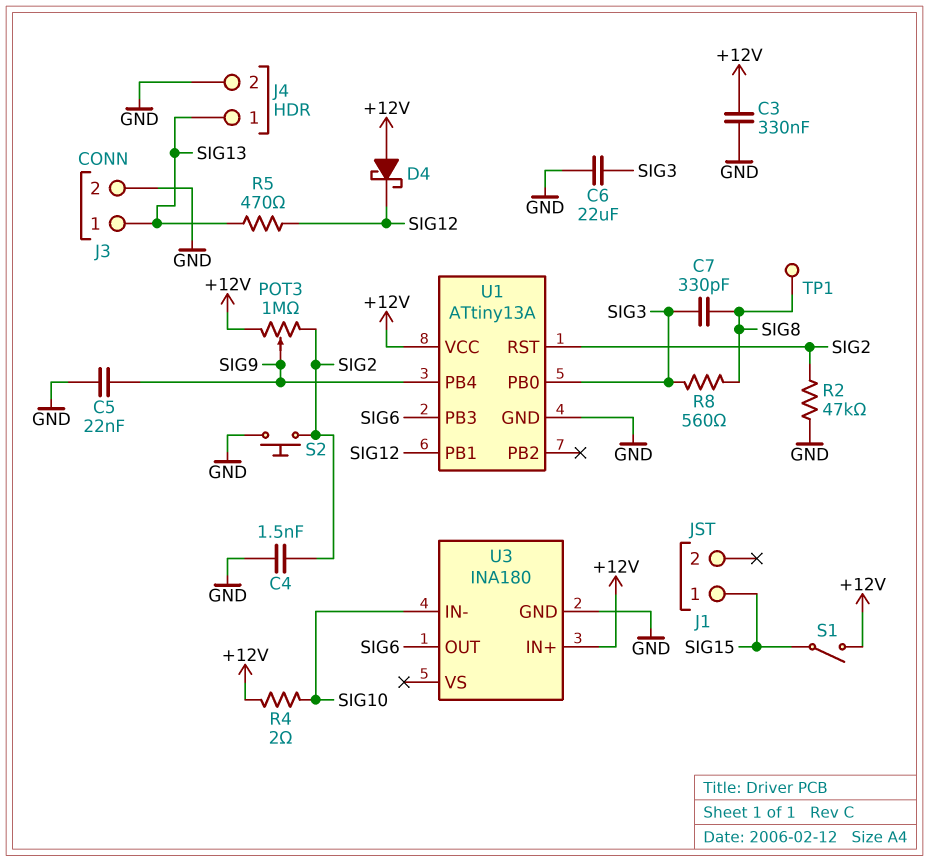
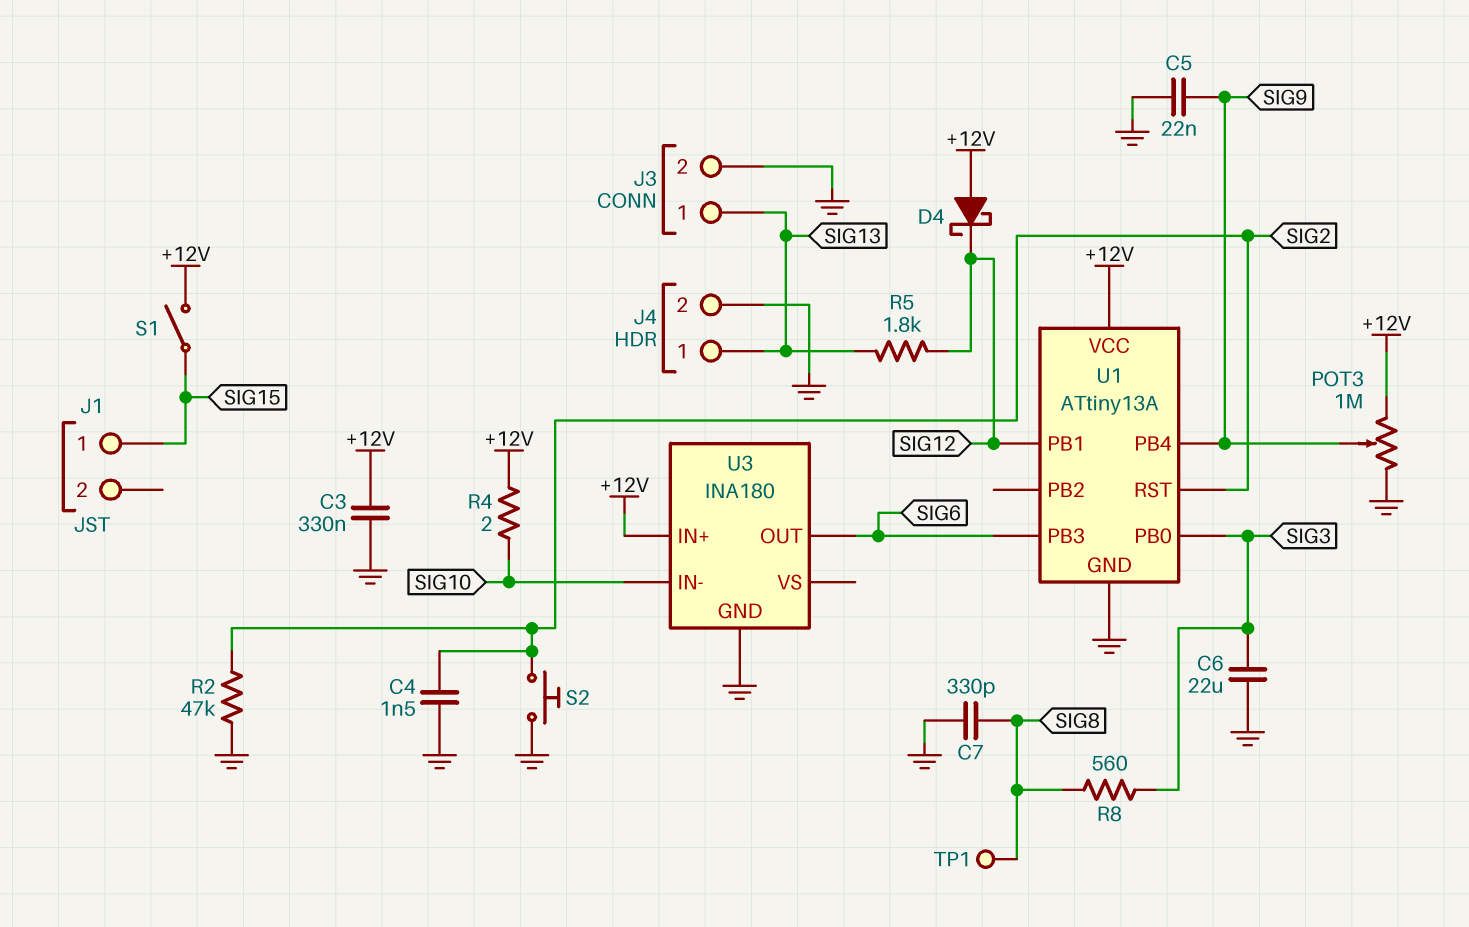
C7: 330pF (SIG3, SIG8) -> 330pF (GND, SIG8)
POT3: 1M (+12V, SIG2, wiper SIG9) -> 1M (+12V, GND, wiper SIG9)
R5: 470 (SIG12, SIG13) -> 1.8k (SIG12, SIG13)

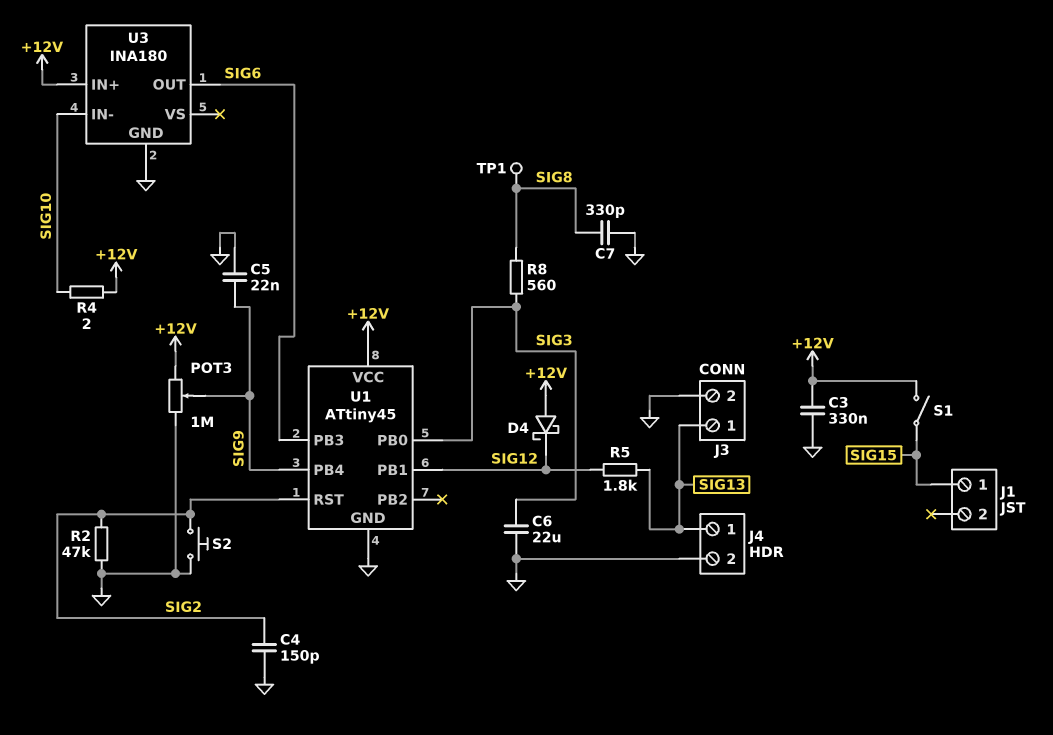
C4: 1.5nF (GND, SIG2) -> 150pF (GND, SIG2)
U1: ATtiny13A -> ATtiny45

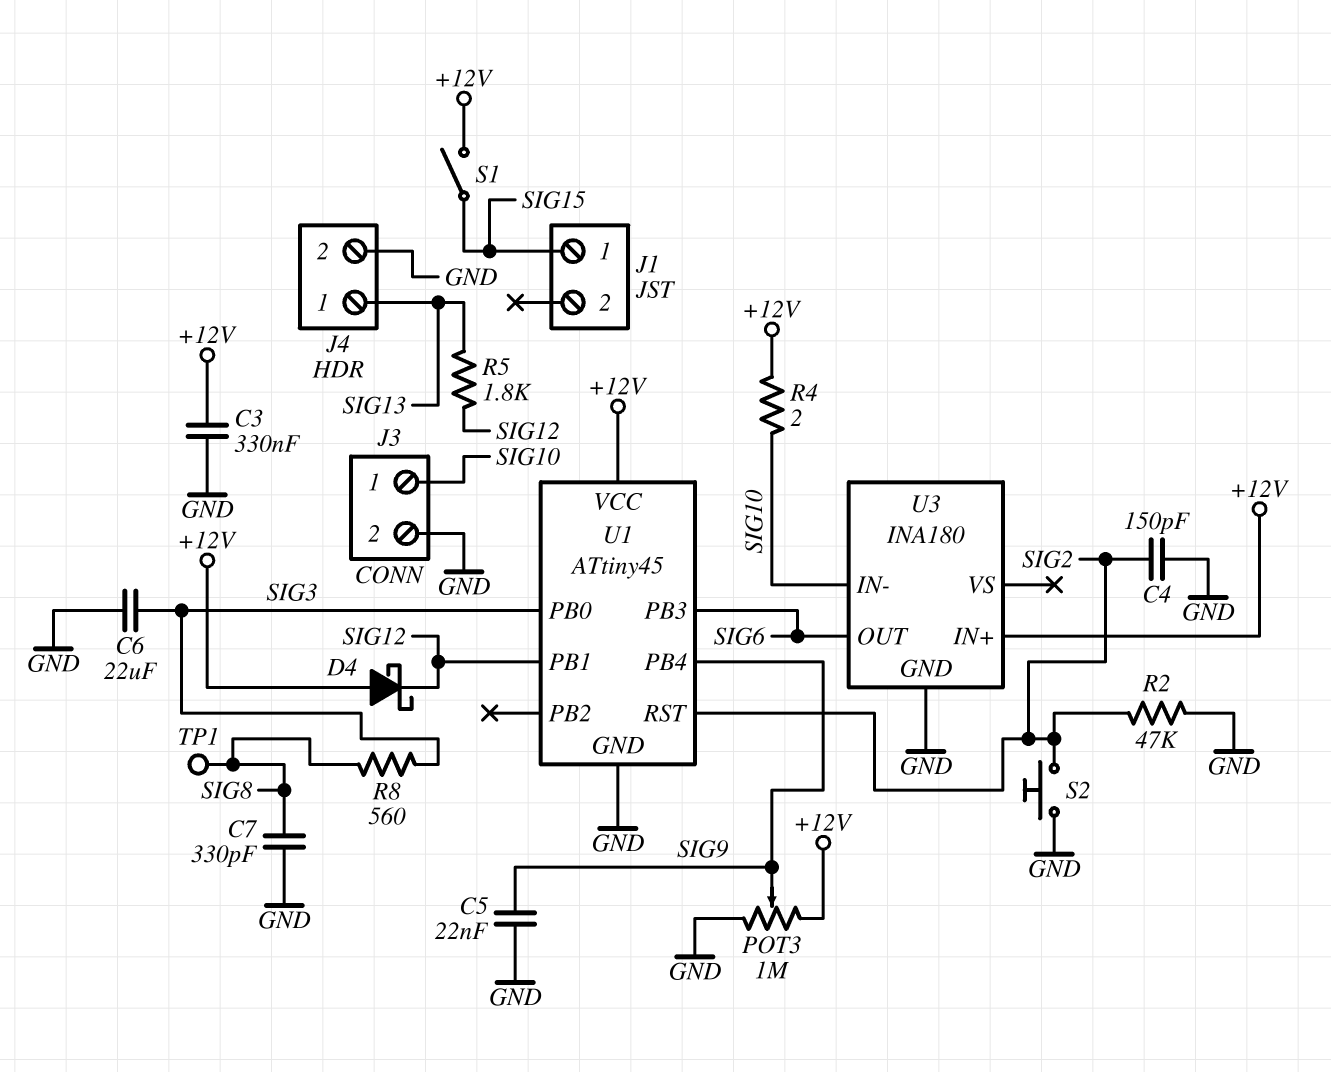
J3 pin 1: SIG13 -> SIG10

